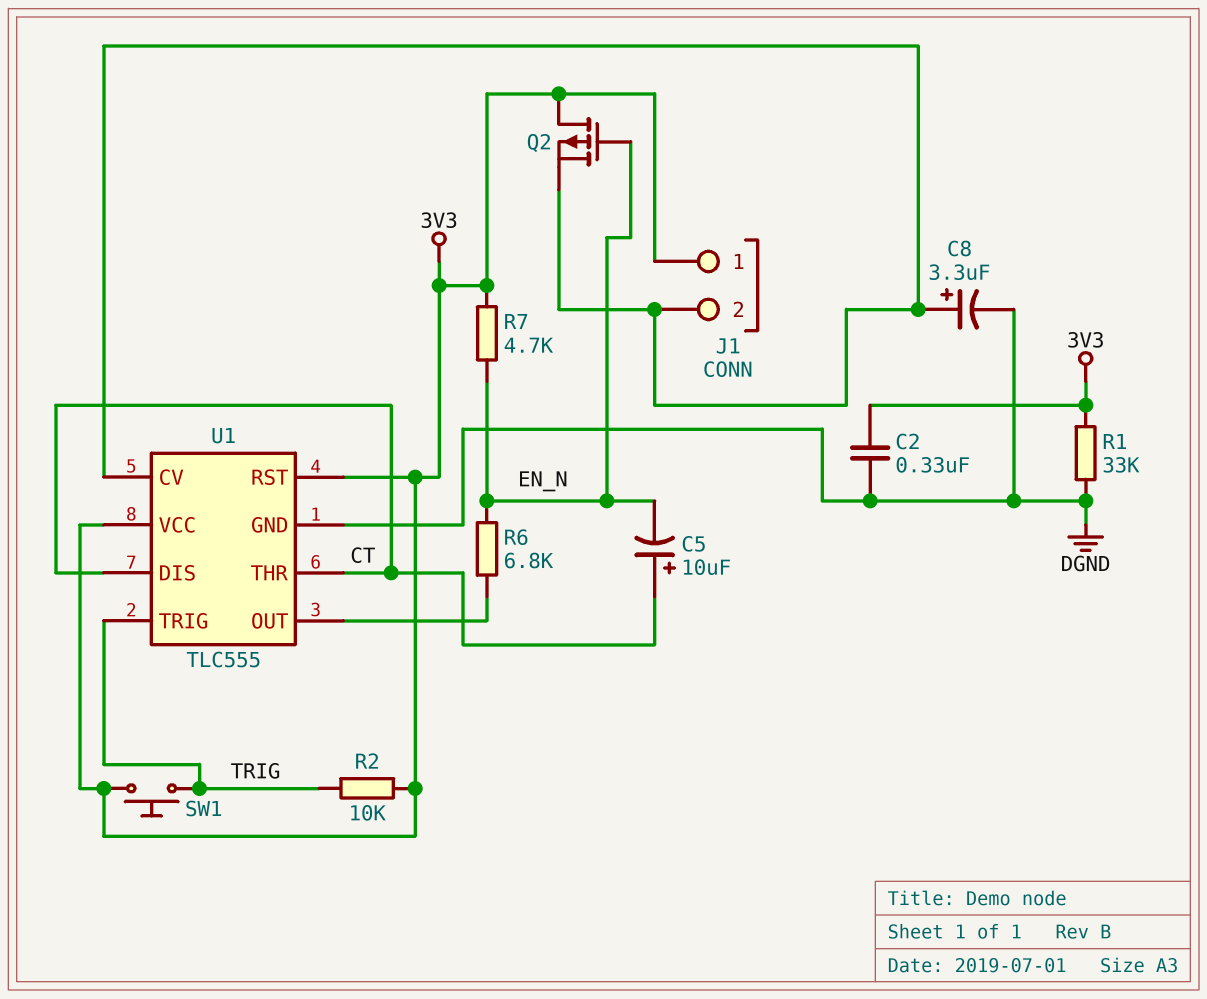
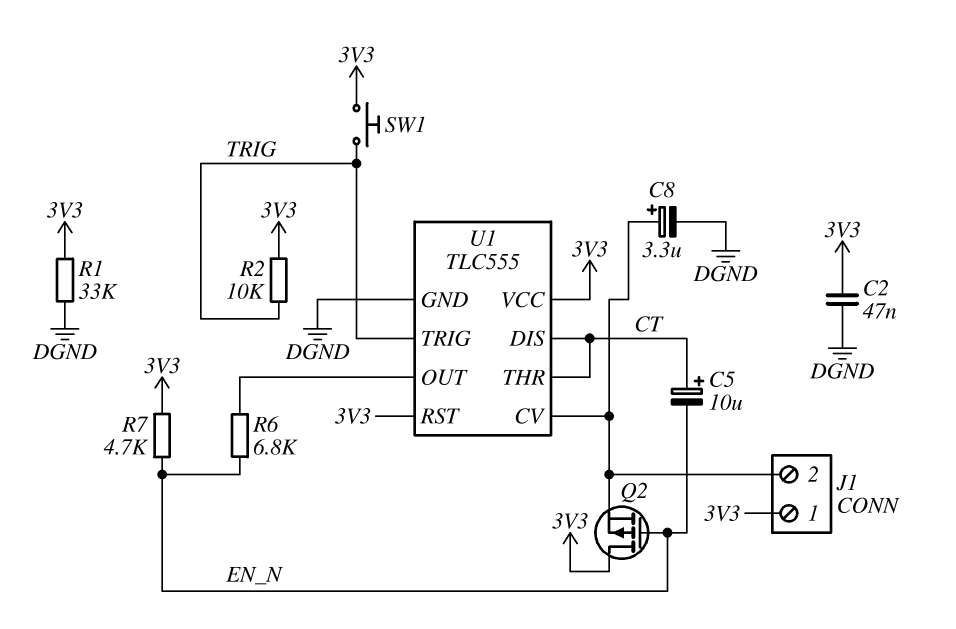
C2: 330nF (3V3, DGND) -> 47nF (3V3, DGND)

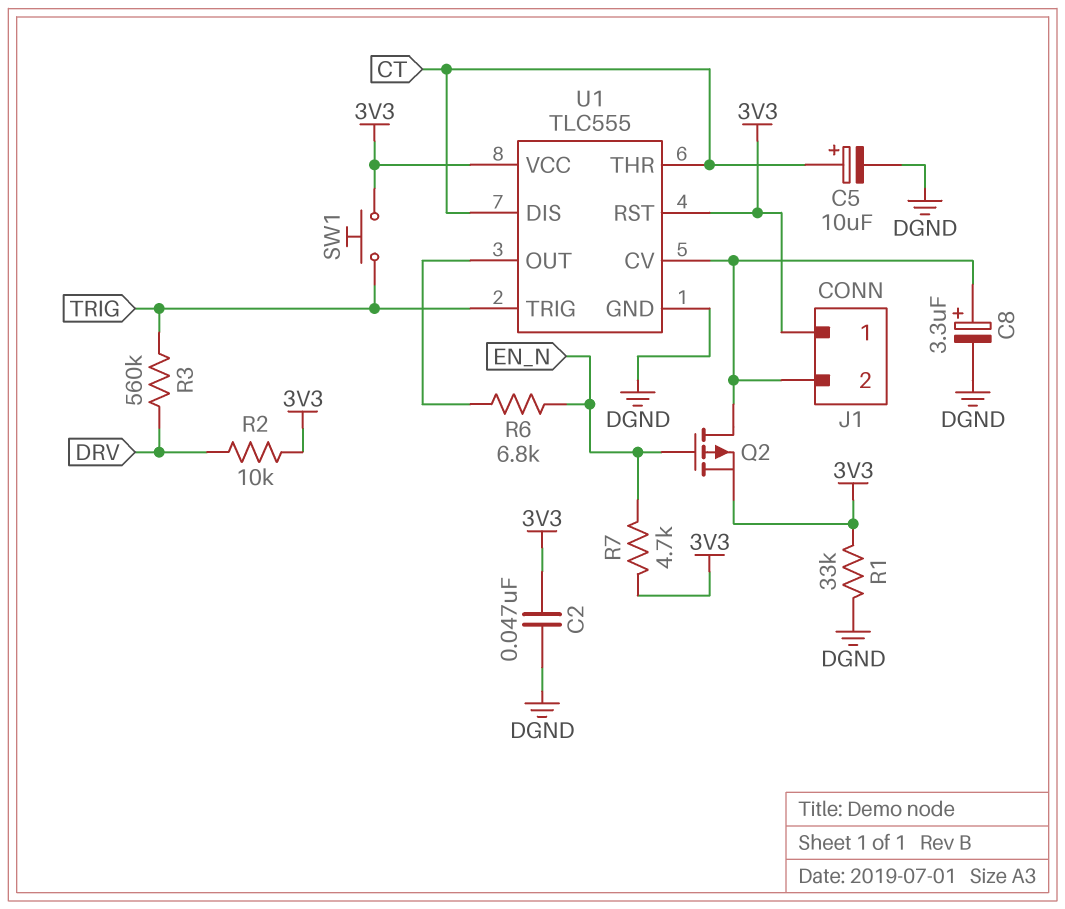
C5: 10uF (plus CT, minus EN_N) -> 10uF (plus CT, minus DGND)
Q2: PMOS (G EN_N, D 3V3, S J1/2) -> PMOS (G EN_N, D J1/2, S 3V3)
R2: 10k (3V3, TRIG) -> 10k (3V3, DRV)
R3: none -> 560k (DRV, TRIG)

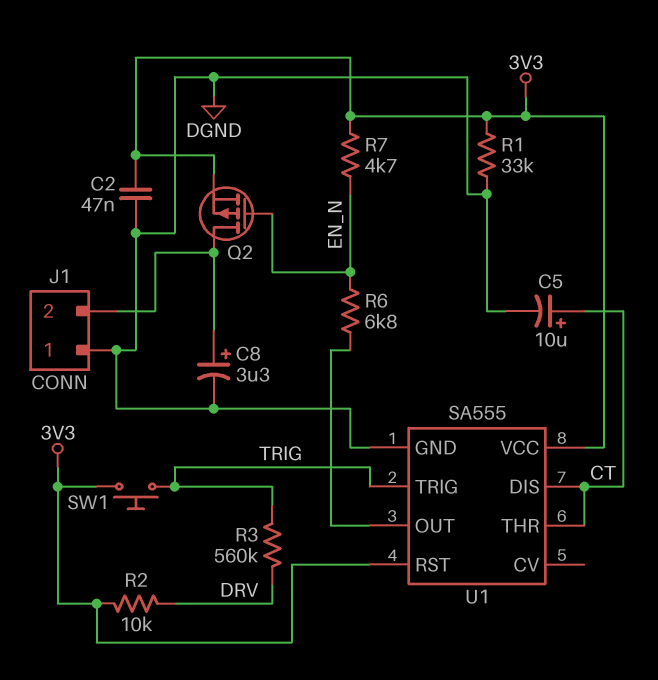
J1 pin 1: 3V3 -> DGND
U1: TLC555 -> SA555
U1 pin CV: J1/2 -> none

